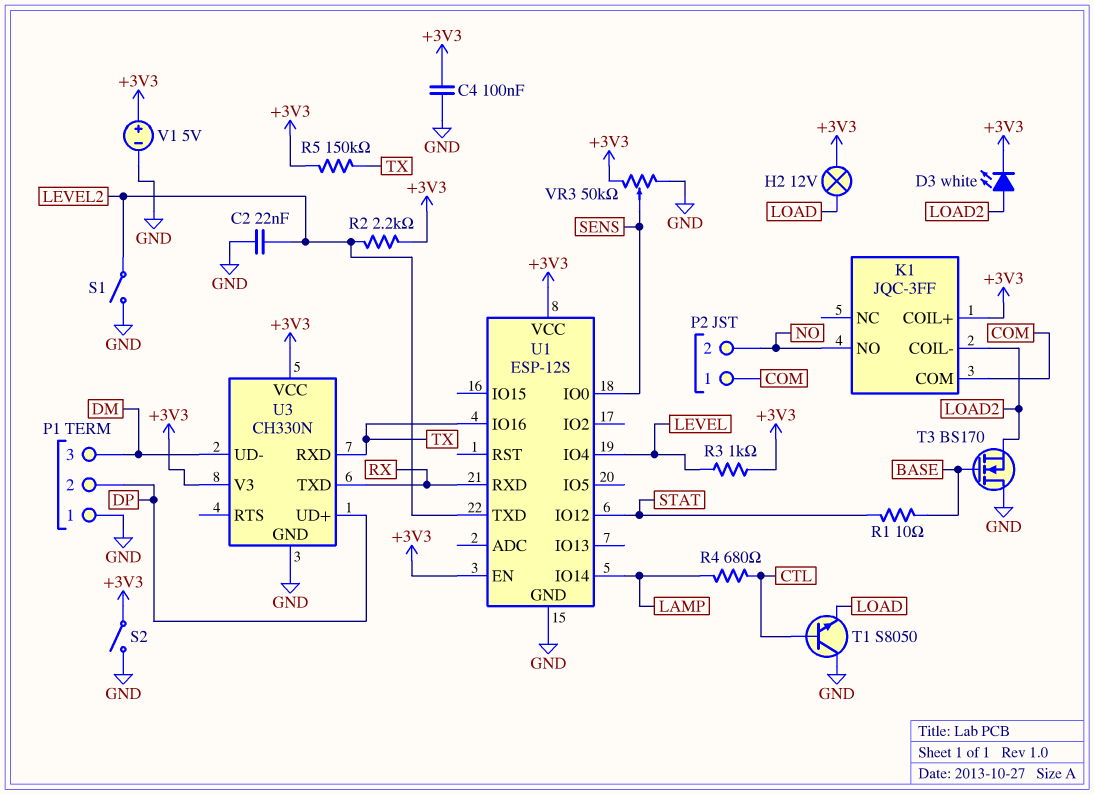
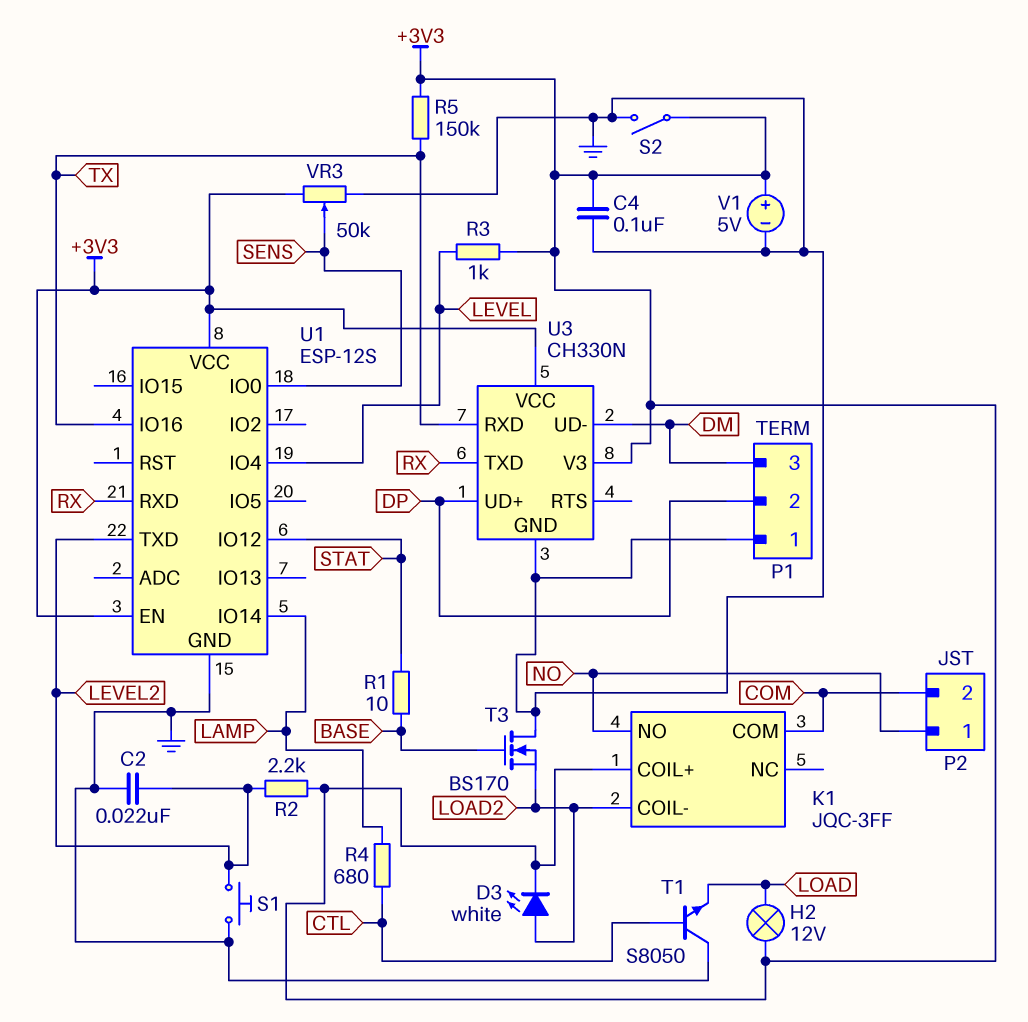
P2 pin 1: COM -> NO
P2 pin 2: NO -> COM
S1: switch (GND, LEVEL2) -> button (GND, LEVEL2)

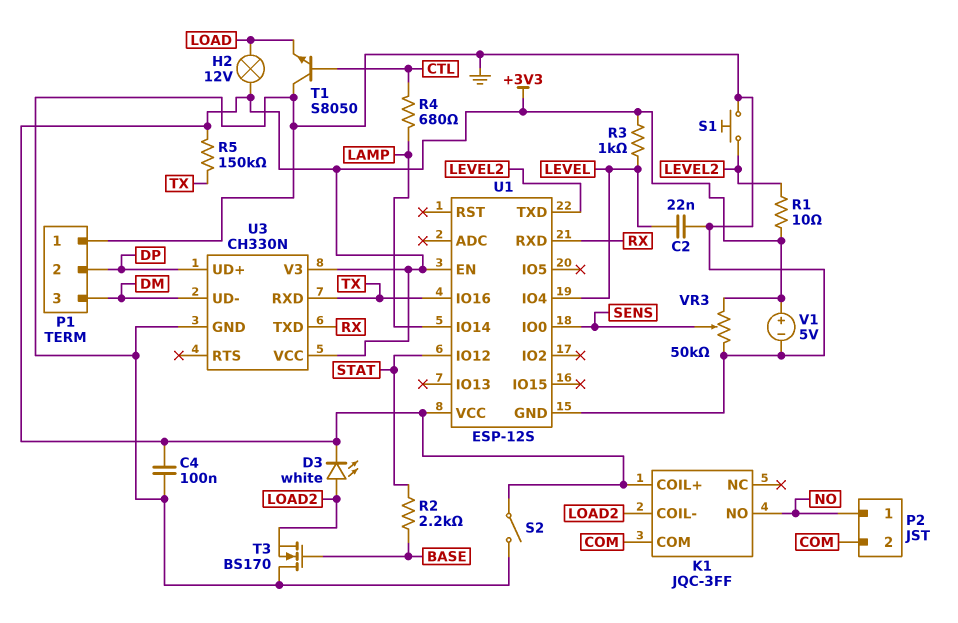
C2: 22nF (GND, LEVEL2) -> 22nF (GND, LEVEL)
R1: 10 (BASE, STAT) -> 10 (+3V3, LEVEL2)
R2: 2.2k (+3V3, LEVEL2) -> 2.2k (BASE, STAT)

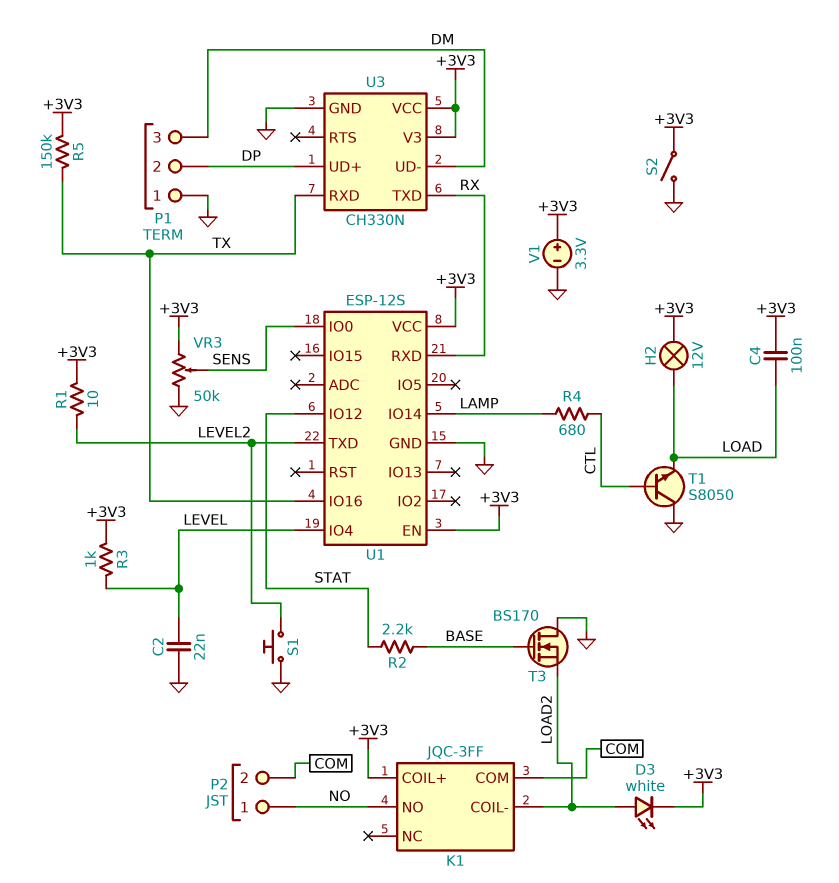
C4: 100nF (+3V3, GND) -> 100nF (+3V3, LOAD)
V1: 5V (plus +3V3, minus GND) -> 3.3V (plus +3V3, minus GND)

